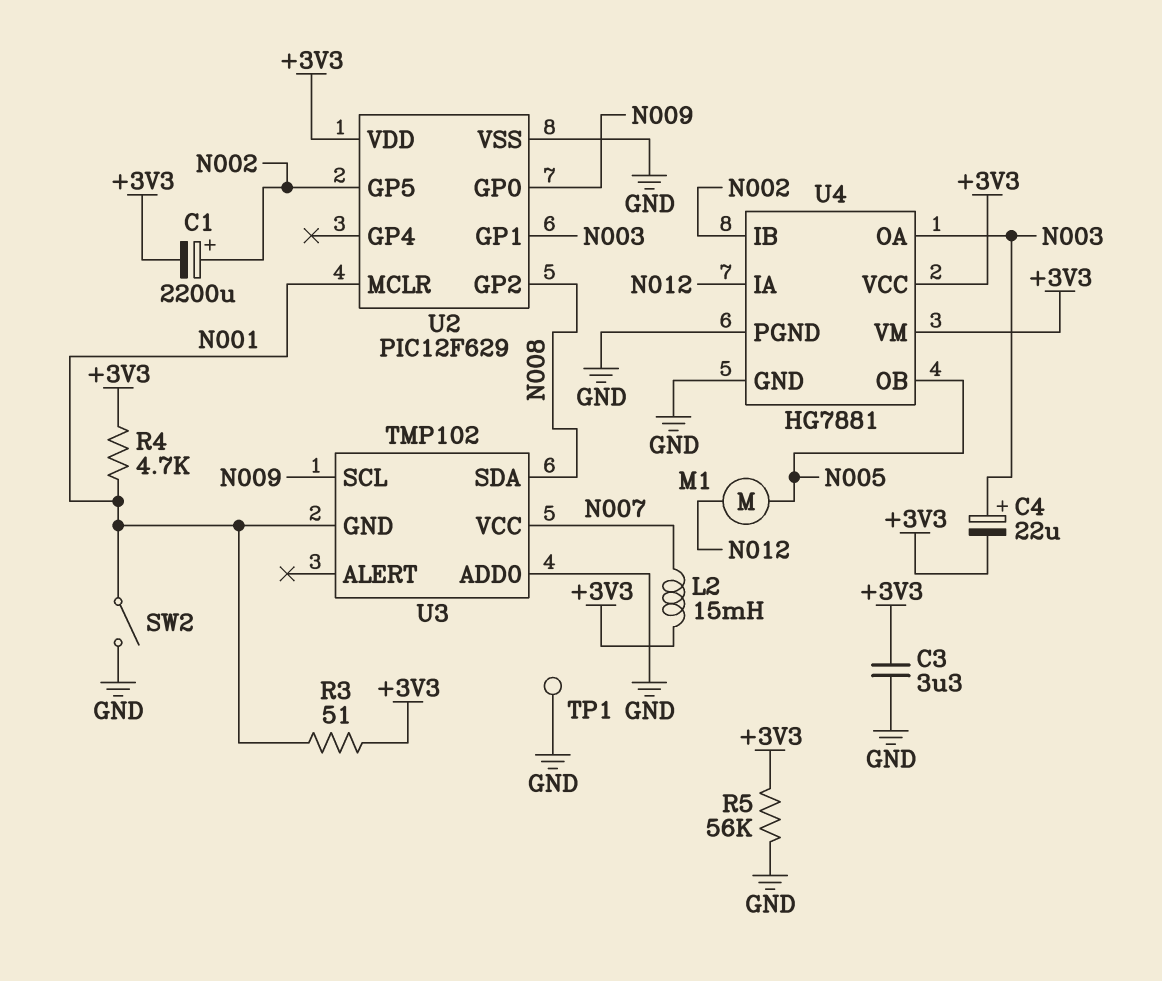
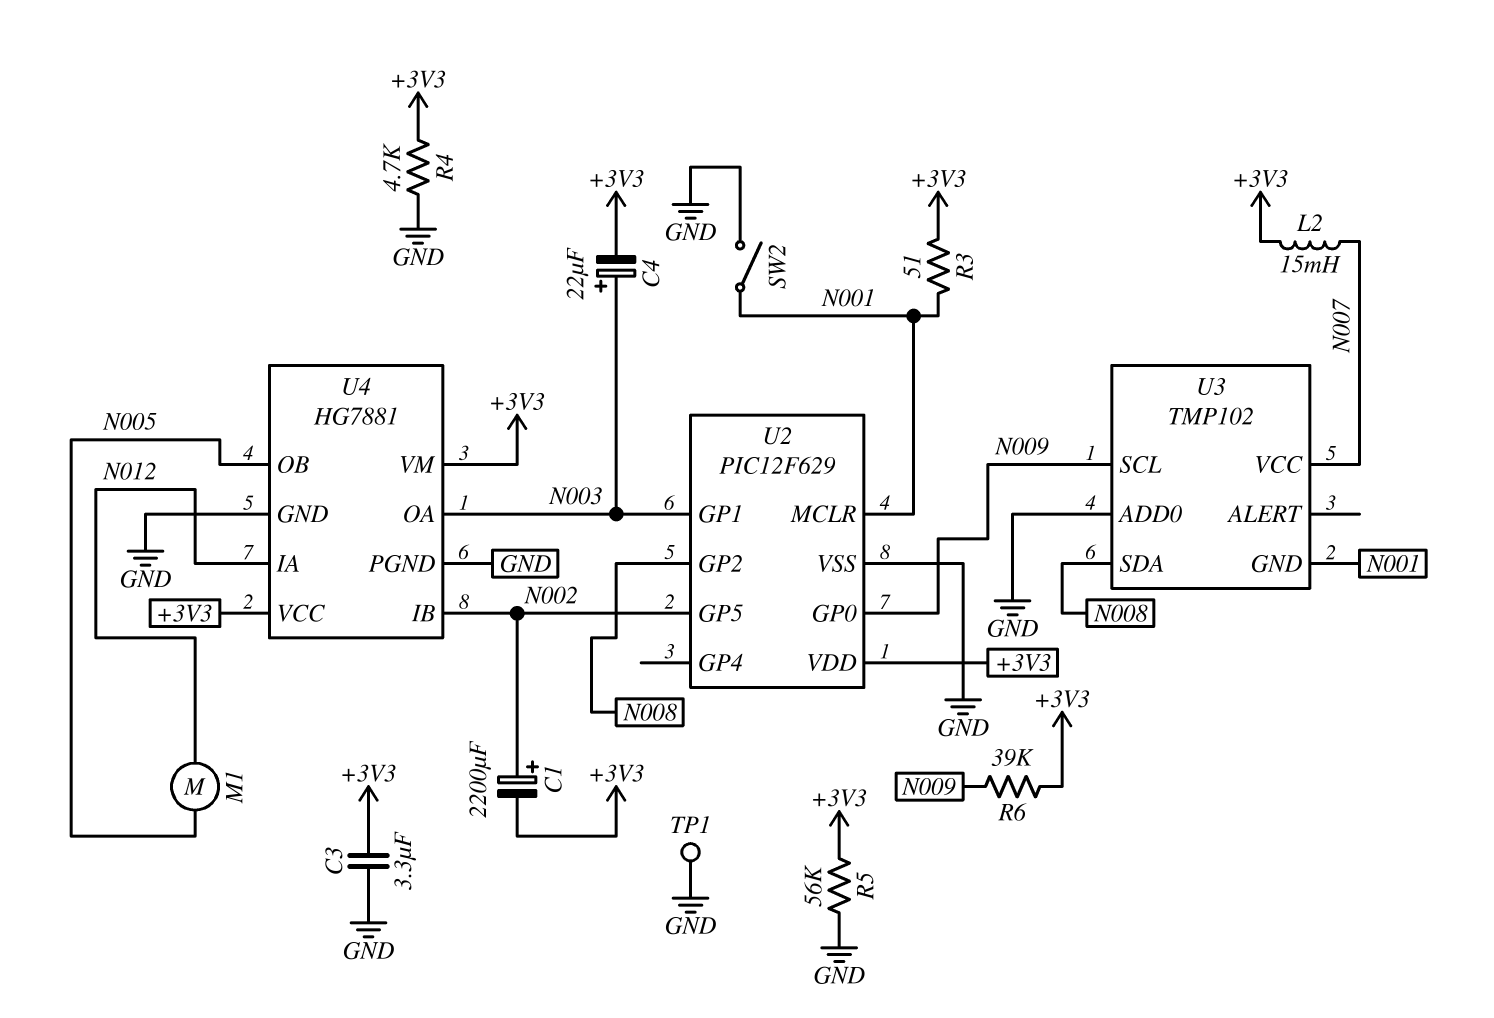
R4: 4.7k (+3V3, N001) -> 4.7k (+3V3, GND)
R6: none -> 39k (+3V3, N009)

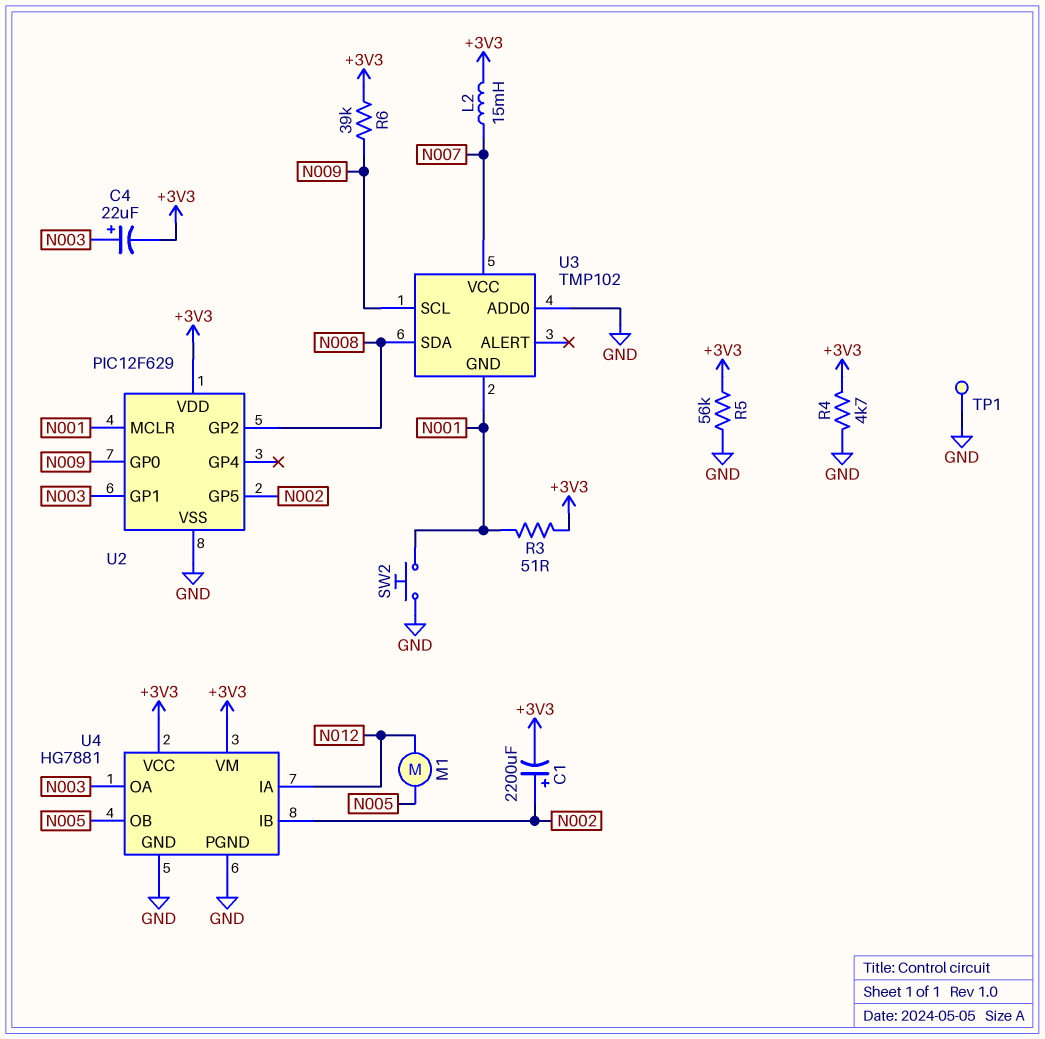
C3: 3.3uF (+3V3, GND) -> none
SW2: switch (GND, N001) -> button (GND, N001)

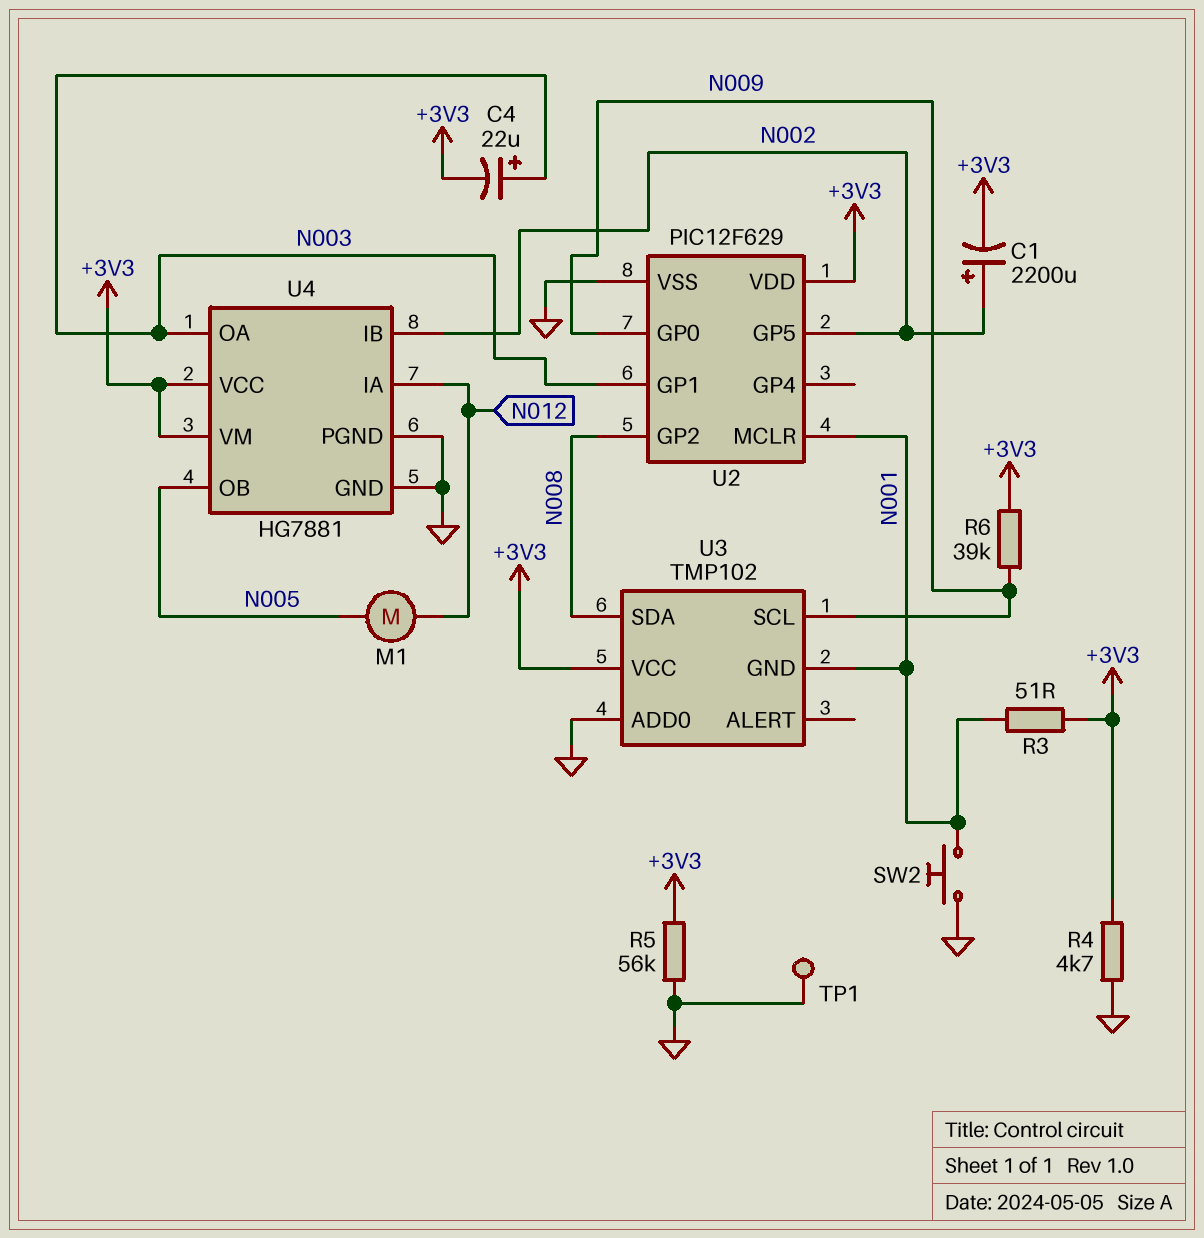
L2: 15mH (+3V3, N007) -> none
U3 pin VCC: N007 -> +3V3

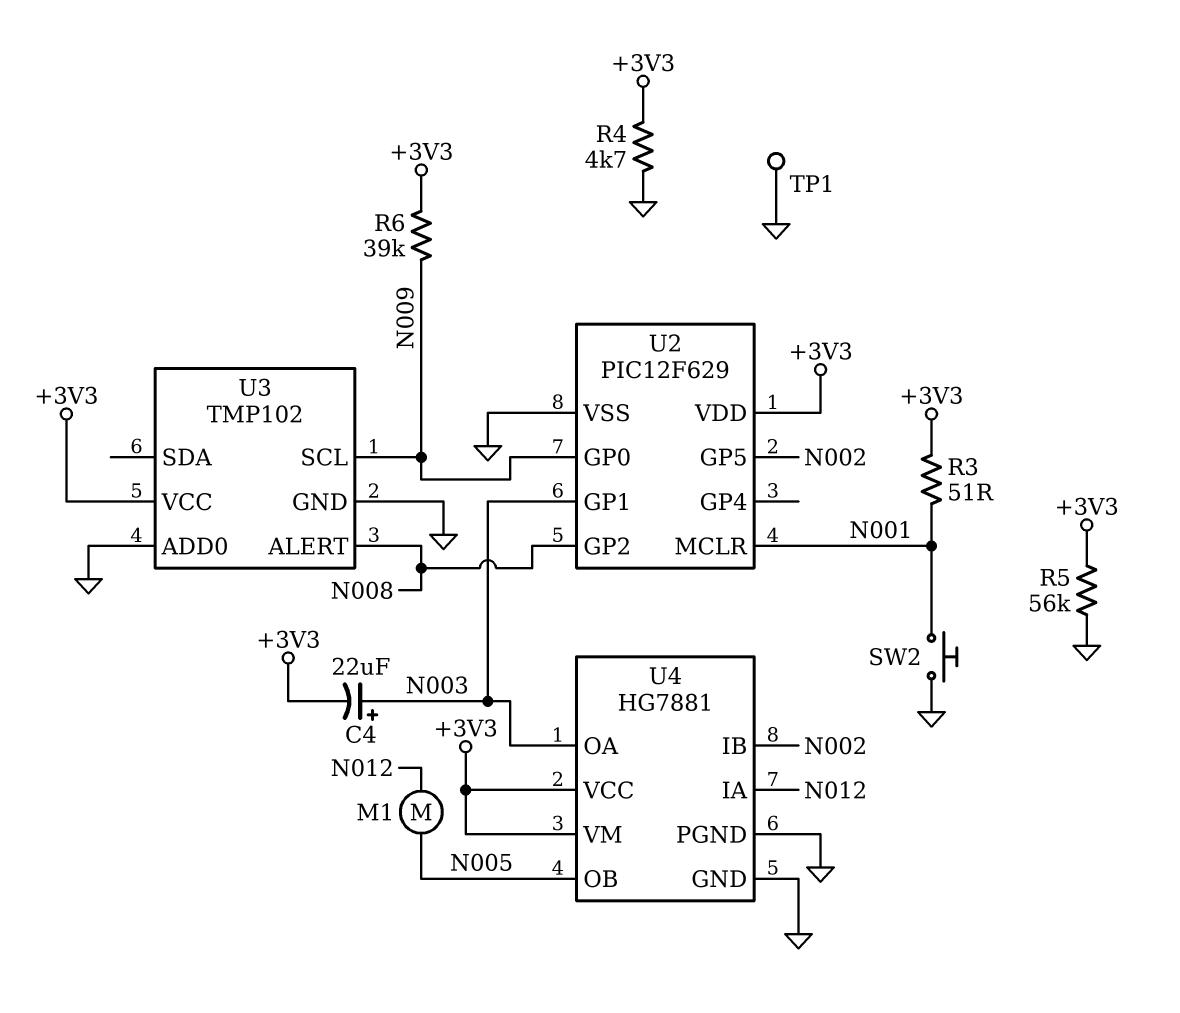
C1: 2200uF (plus N002, minus +3V3) -> none
U3 pin ALERT: none -> N008
U3 pin GND: N001 -> GND
U3 pin SDA: N008 -> none

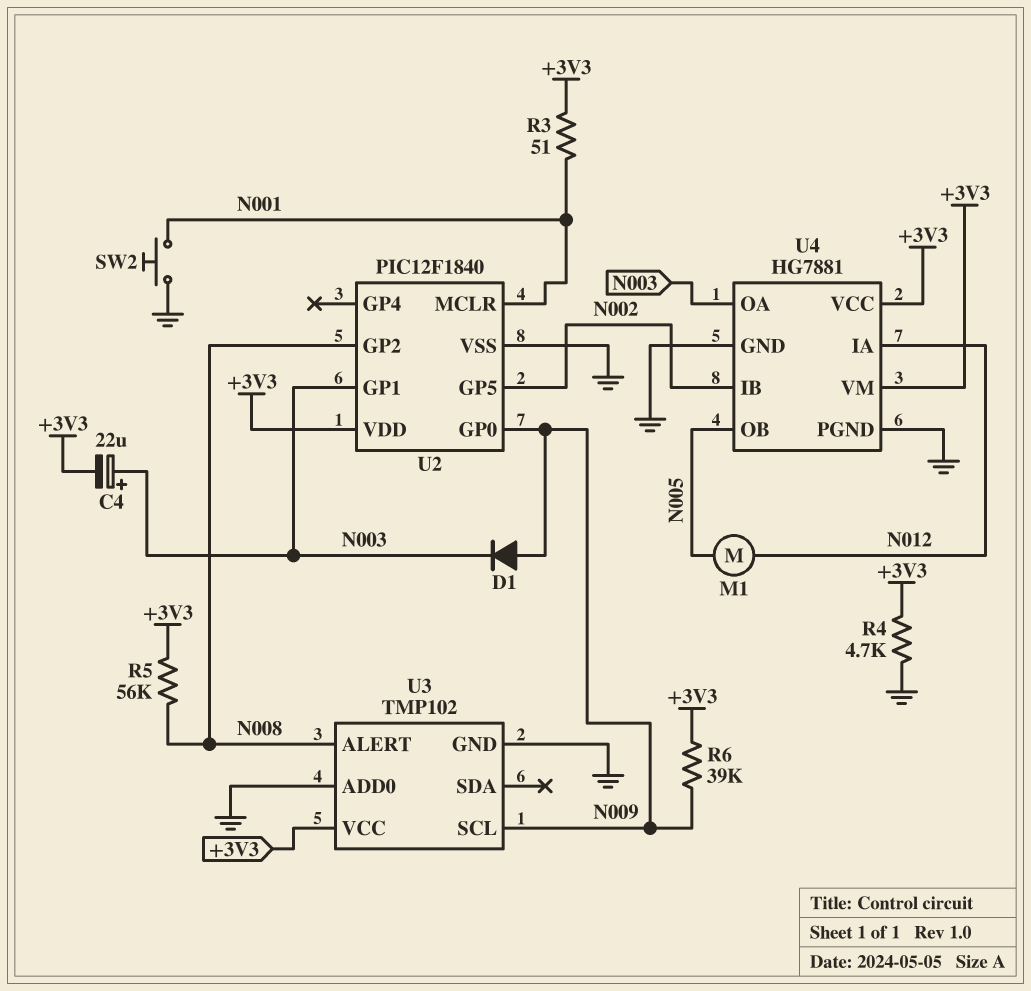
D1: none -> diode (A N009, K N003)
R5: 56k (+3V3, GND) -> 56k (+3V3, N008)
TP1: test point (GND) -> none
U2: PIC12F629 -> PIC12F1840

